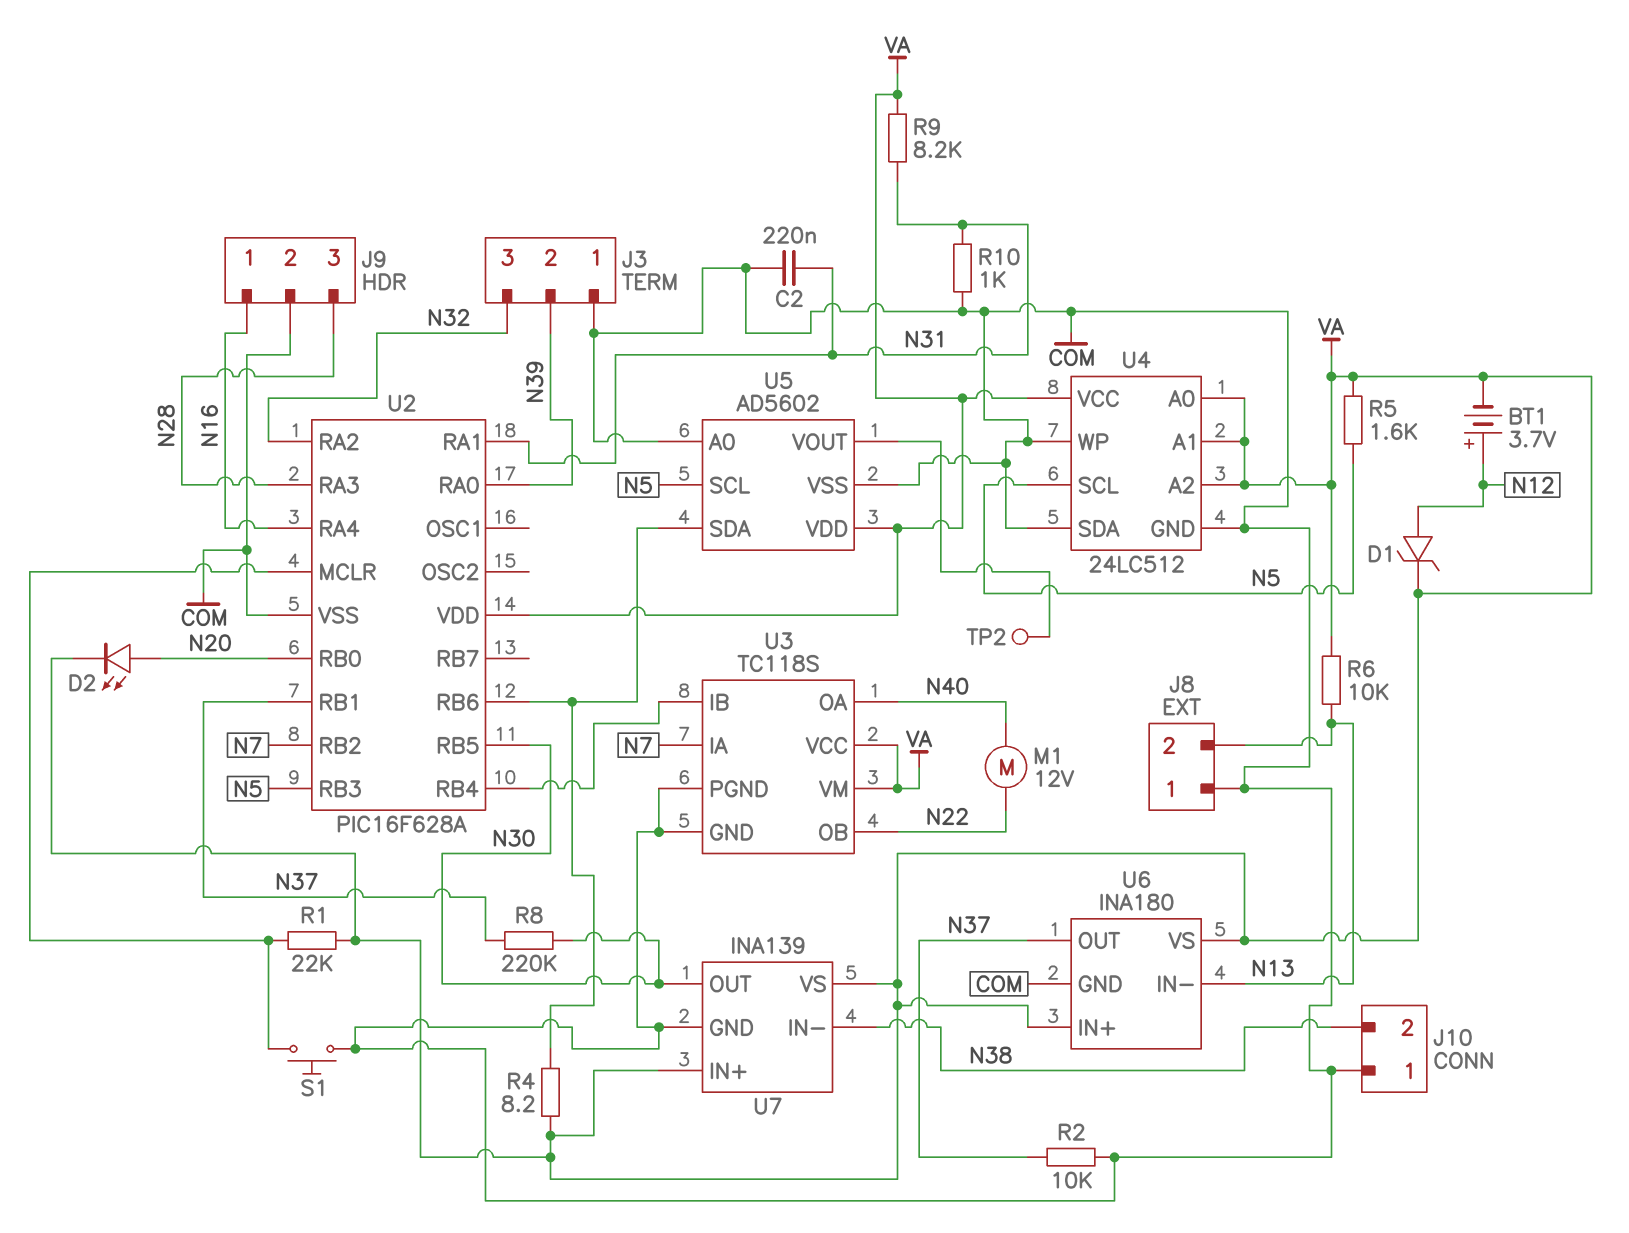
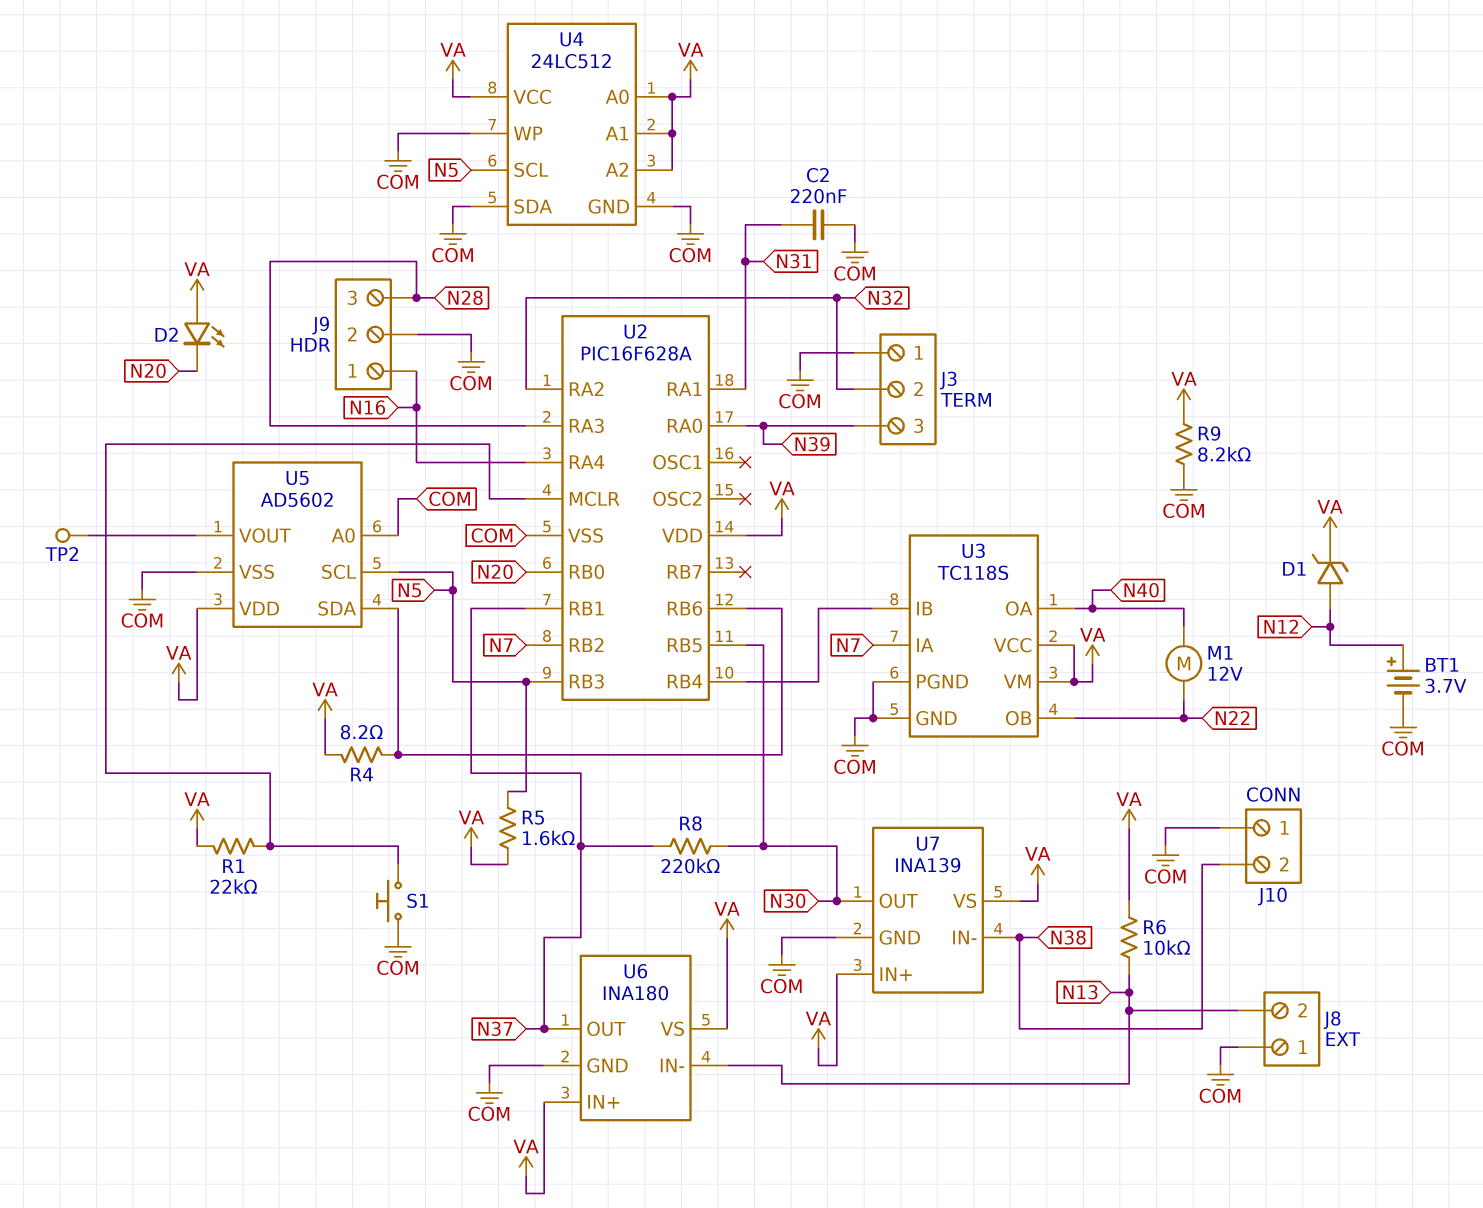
BT1: 3.7V (plus N12, minus VA) -> 3.7V (plus N12, minus COM)
D2: LED (A N20, K VA) -> LED (A VA, K N20)
J3 pin 2: N39 -> N32
J3 pin 3: N32 -> N39
R2: 10k (COM, N37) -> none
R9: 8.2k (N31, VA) -> 8.2k (COM, VA)
R10: 1k (COM, N31) -> none

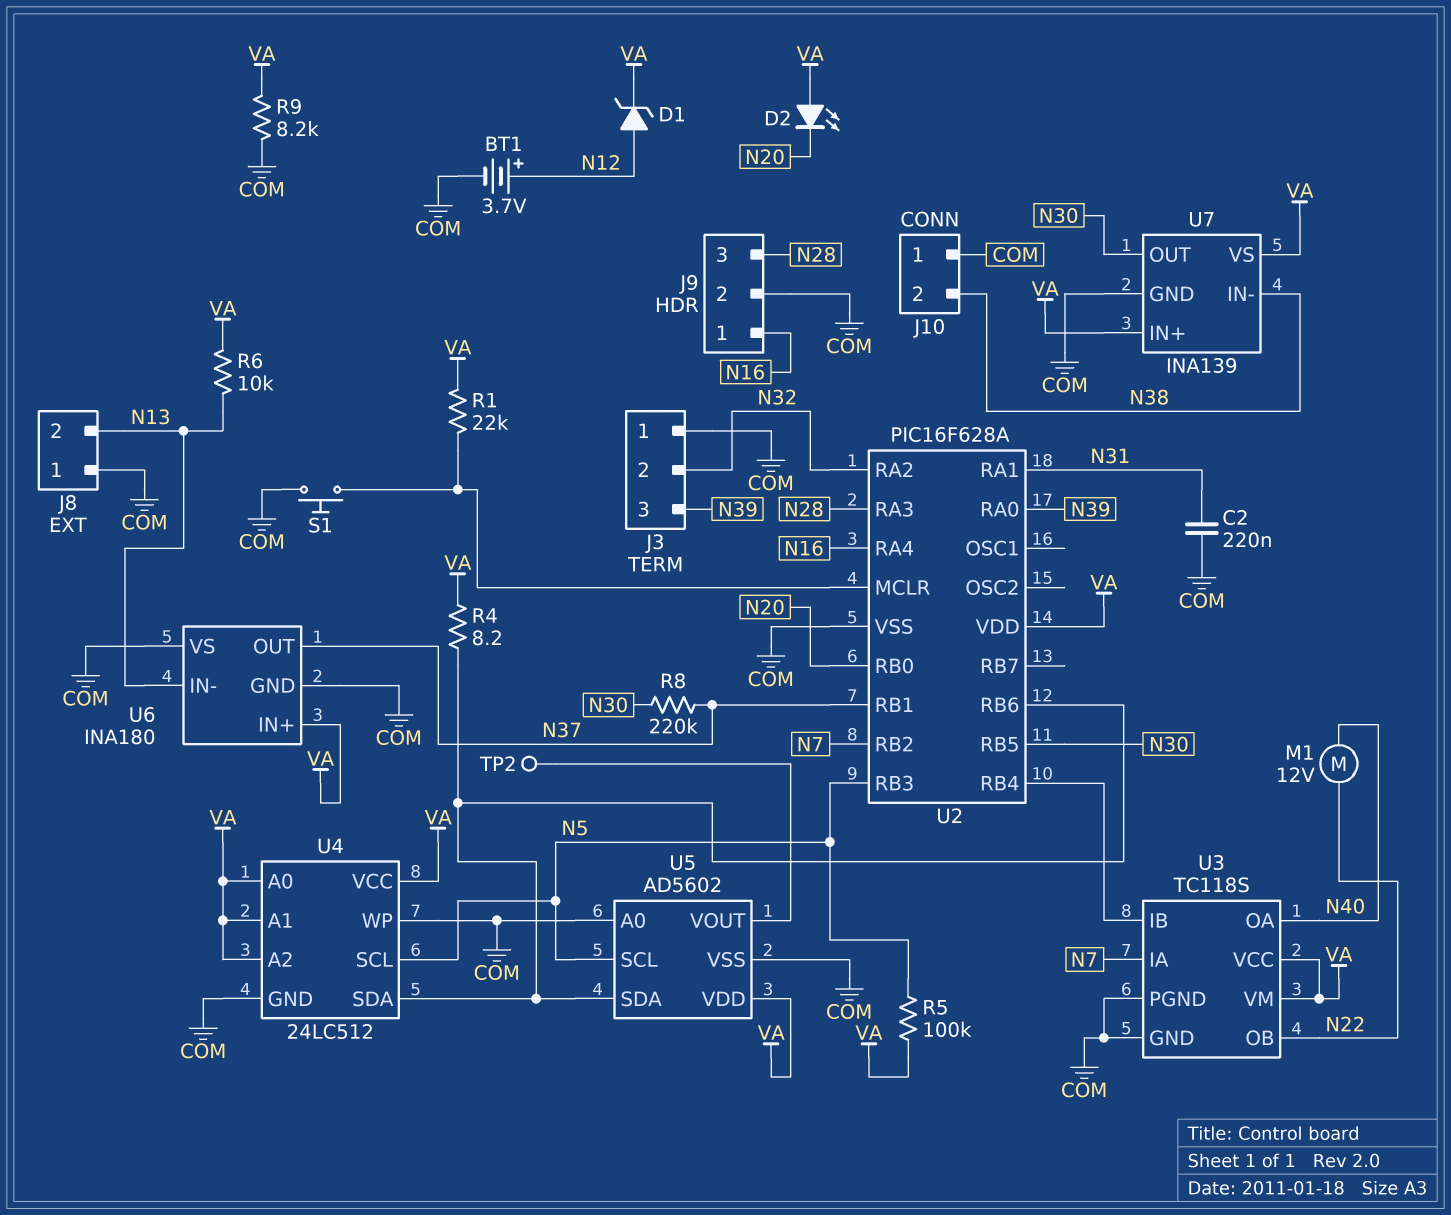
R5: 1.6k (N5, VA) -> 100k (N5, VA)
U4 pin SDA: COM -> U2/RB6
U6 pin VS: VA -> COM

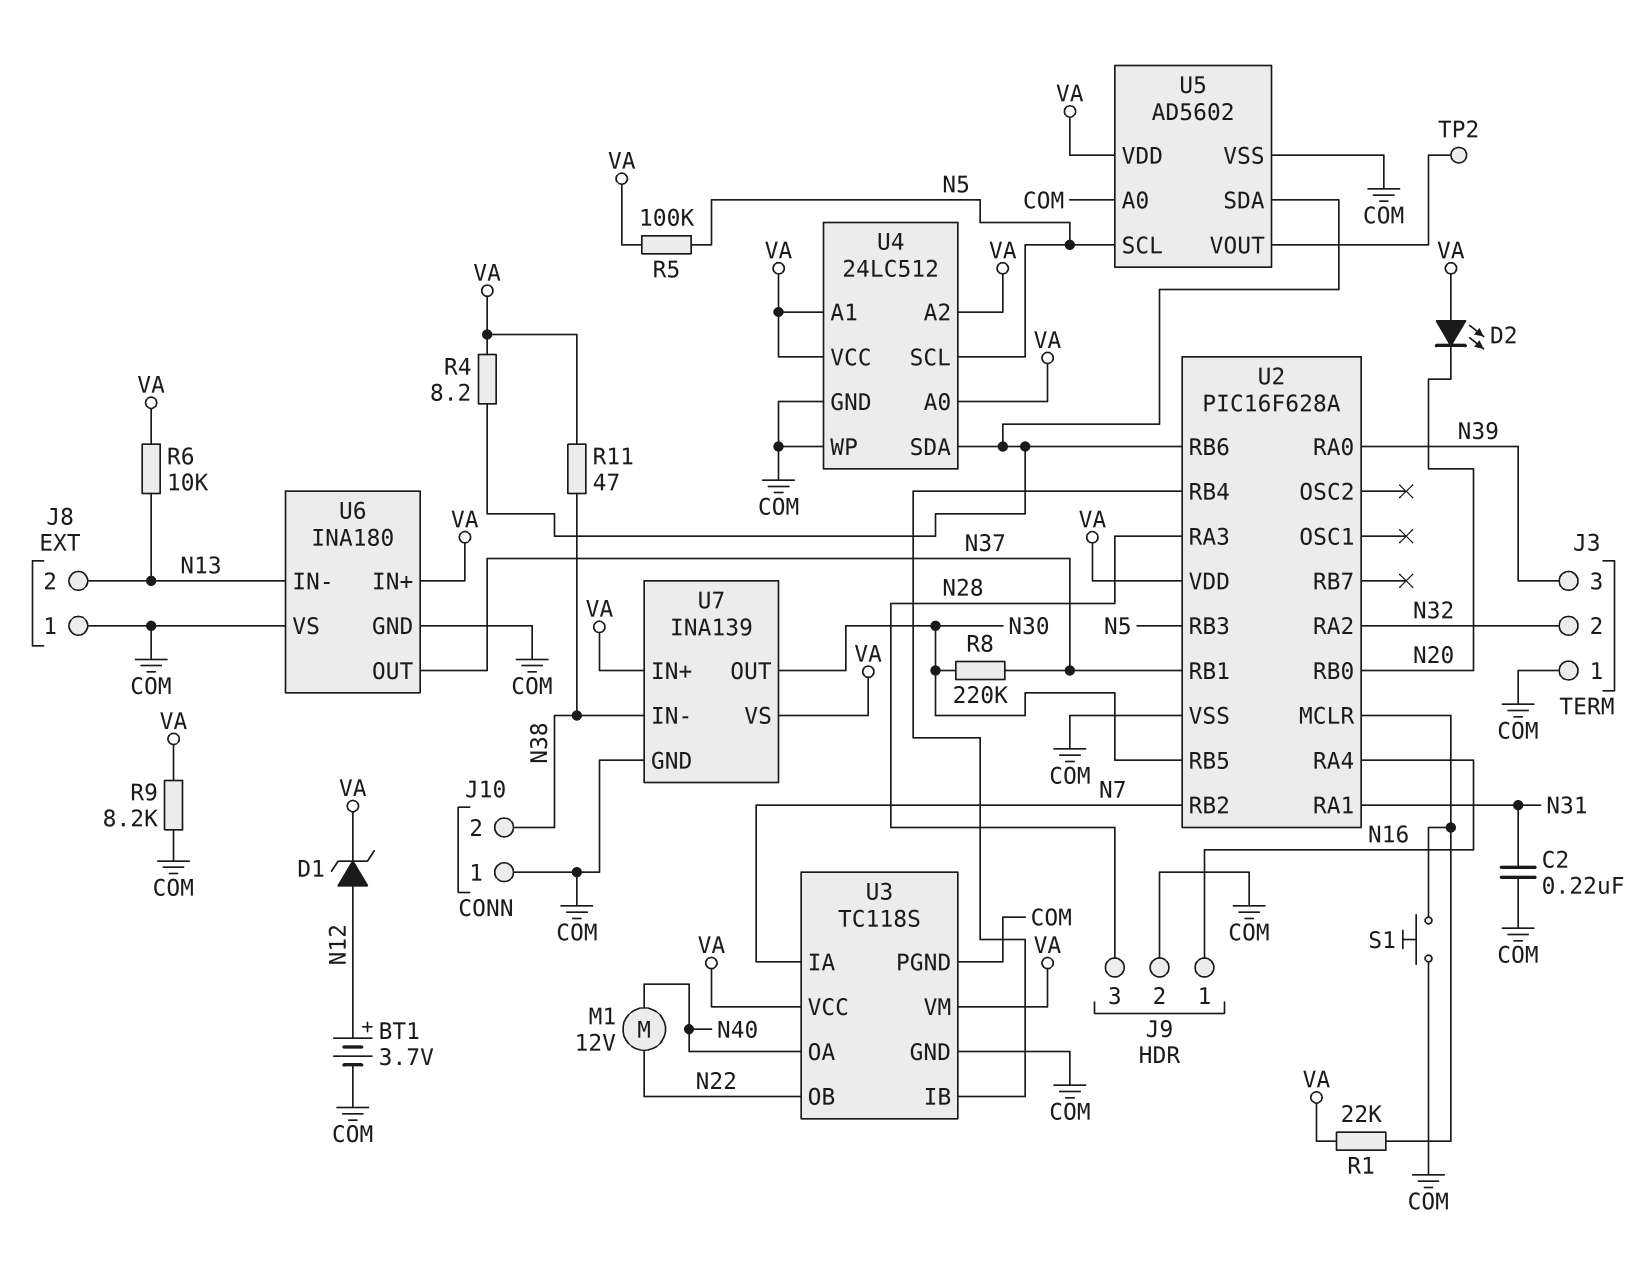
R11: none -> 47 (N38, VA)

